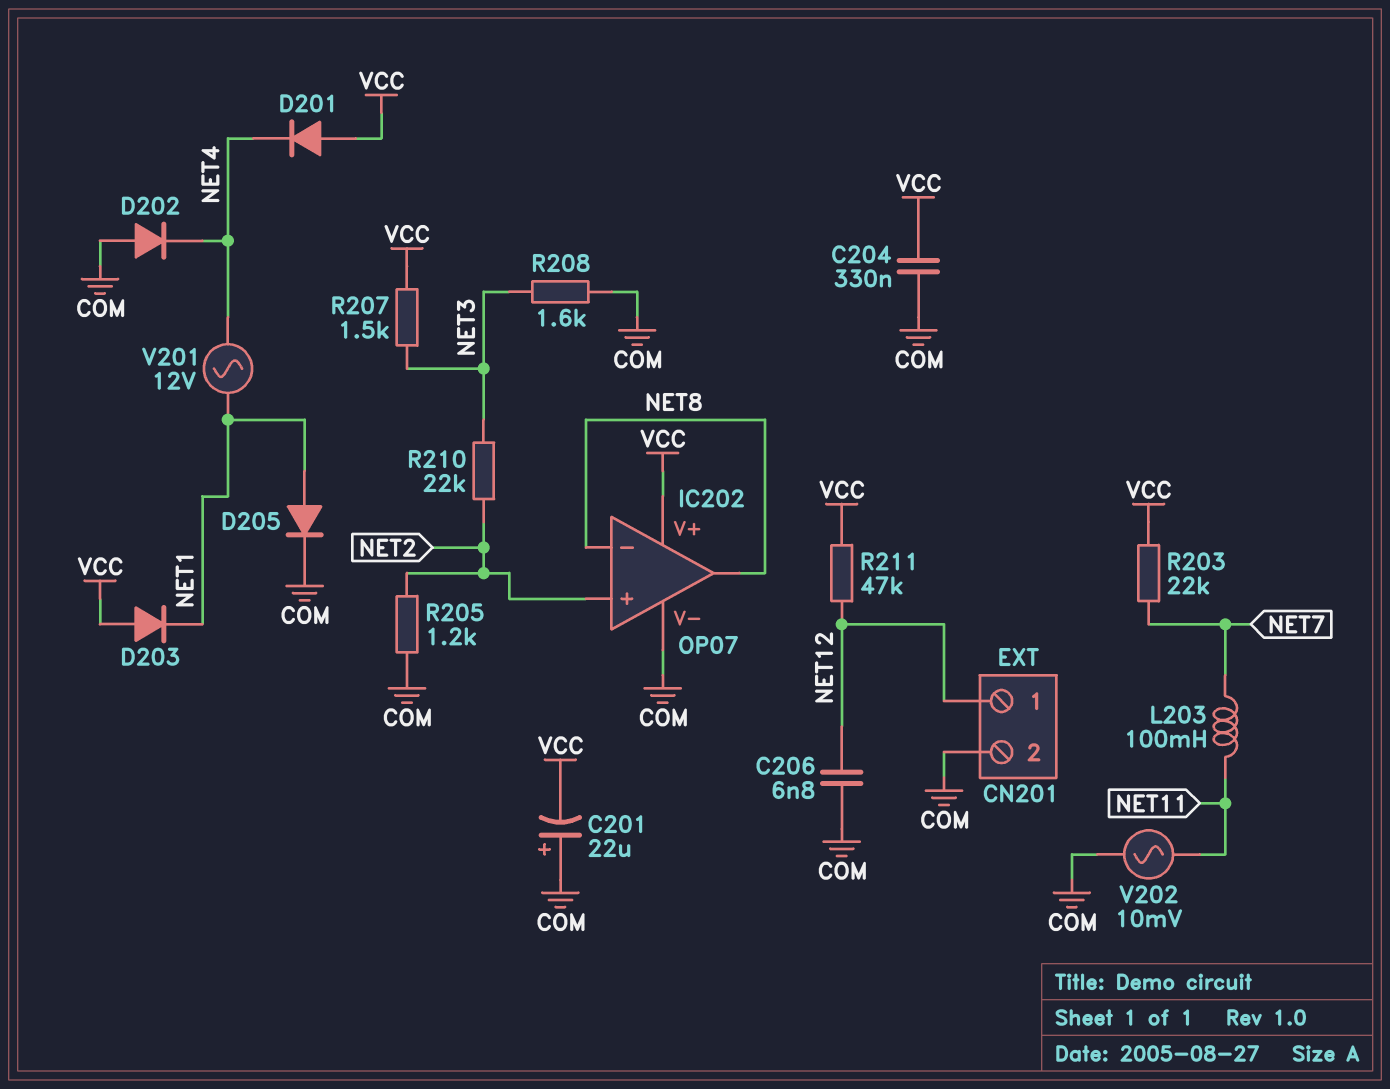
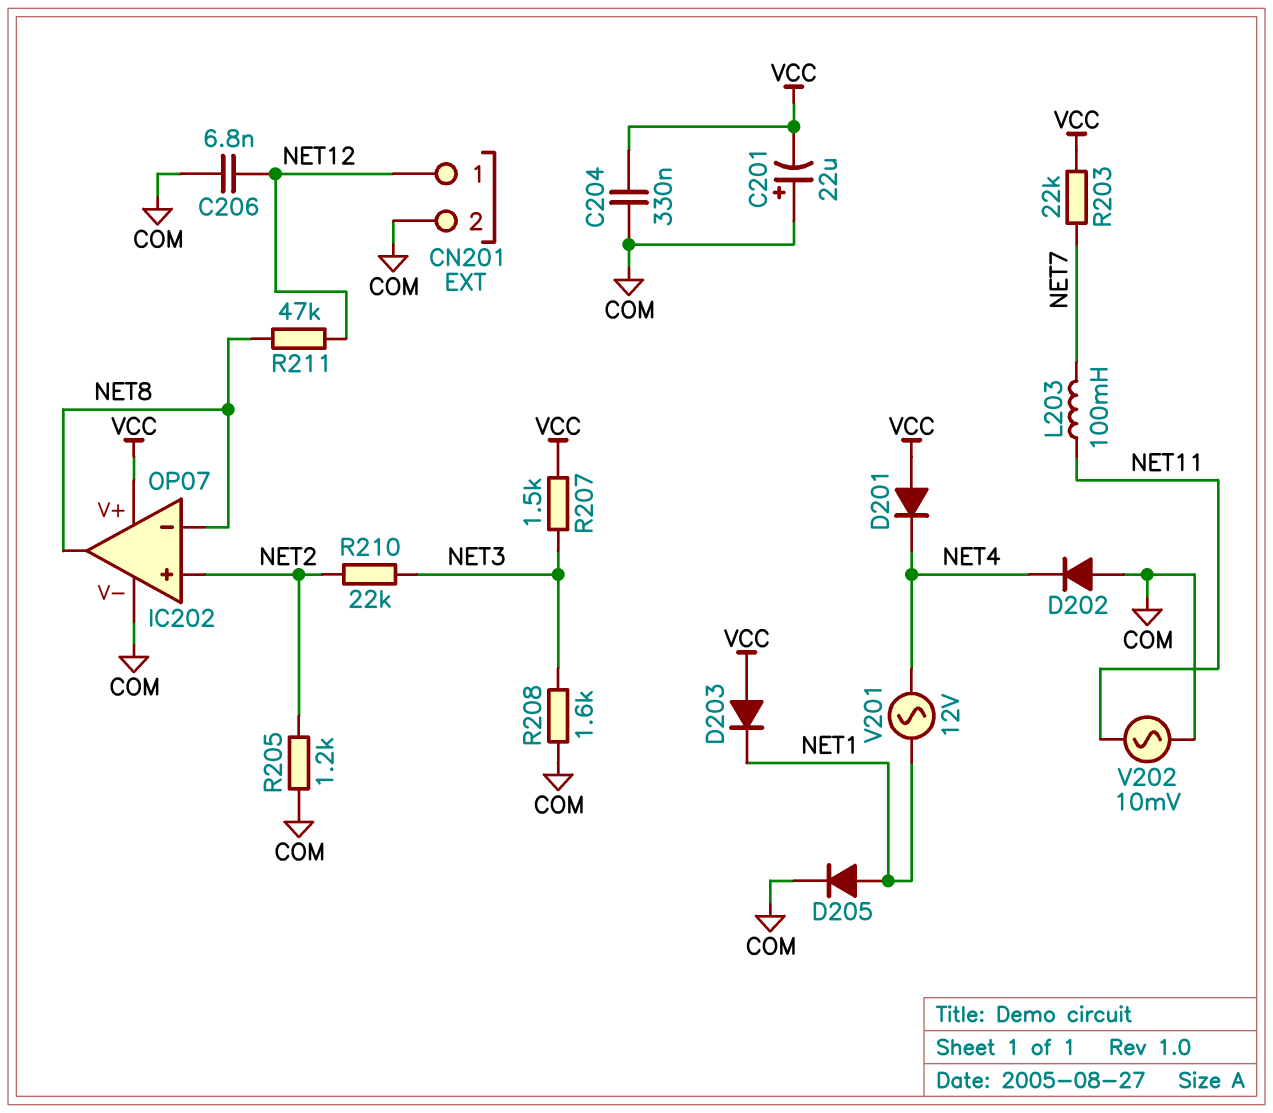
R211: 47k (NET12, VCC) -> 47k (NET8, NET12)

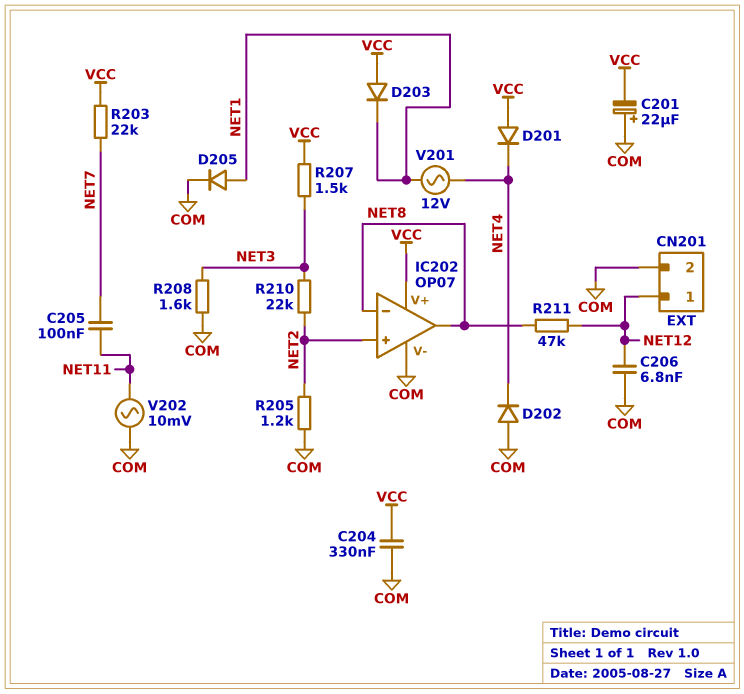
C205: none -> 100nF (NET7, NET11)
L203: 100mH (NET7, NET11) -> none

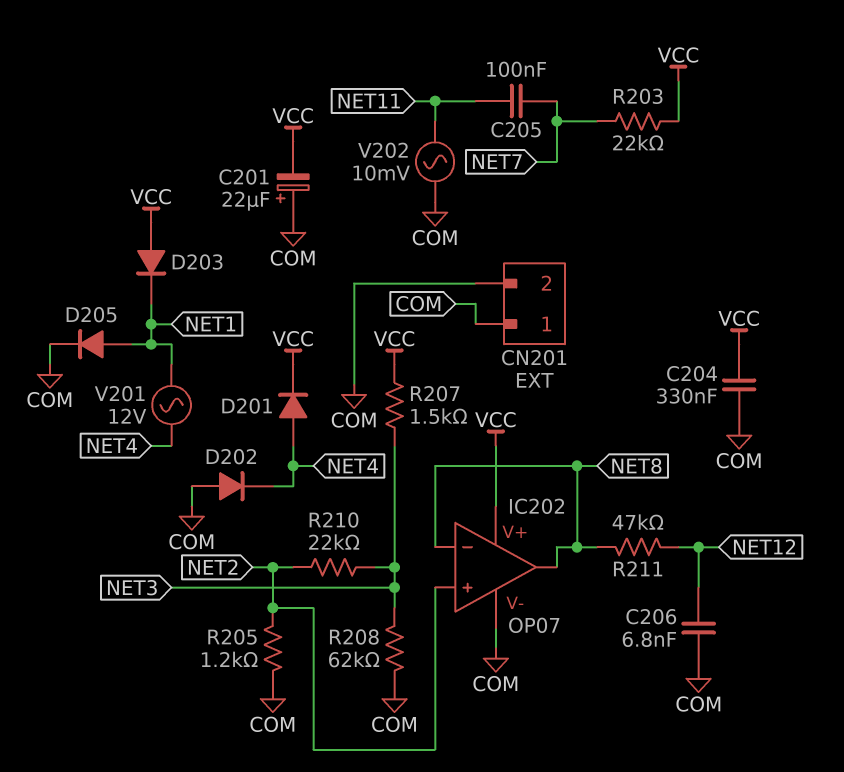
CN201 pin 1: NET12 -> COM
D201: diode (A VCC, K NET4) -> diode (A NET4, K VCC)
R208: 1.6k (COM, NET3) -> 62k (COM, NET3)

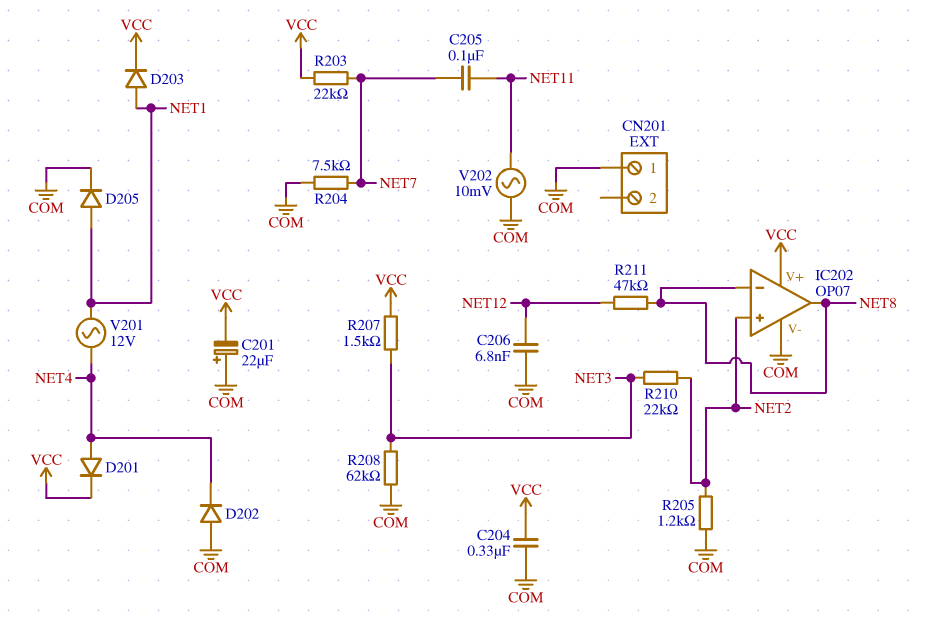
CN201 pin 2: COM -> none
D203: diode (A VCC, K NET1) -> diode (A NET1, K VCC)
R204: none -> 7.5k (COM, NET7)

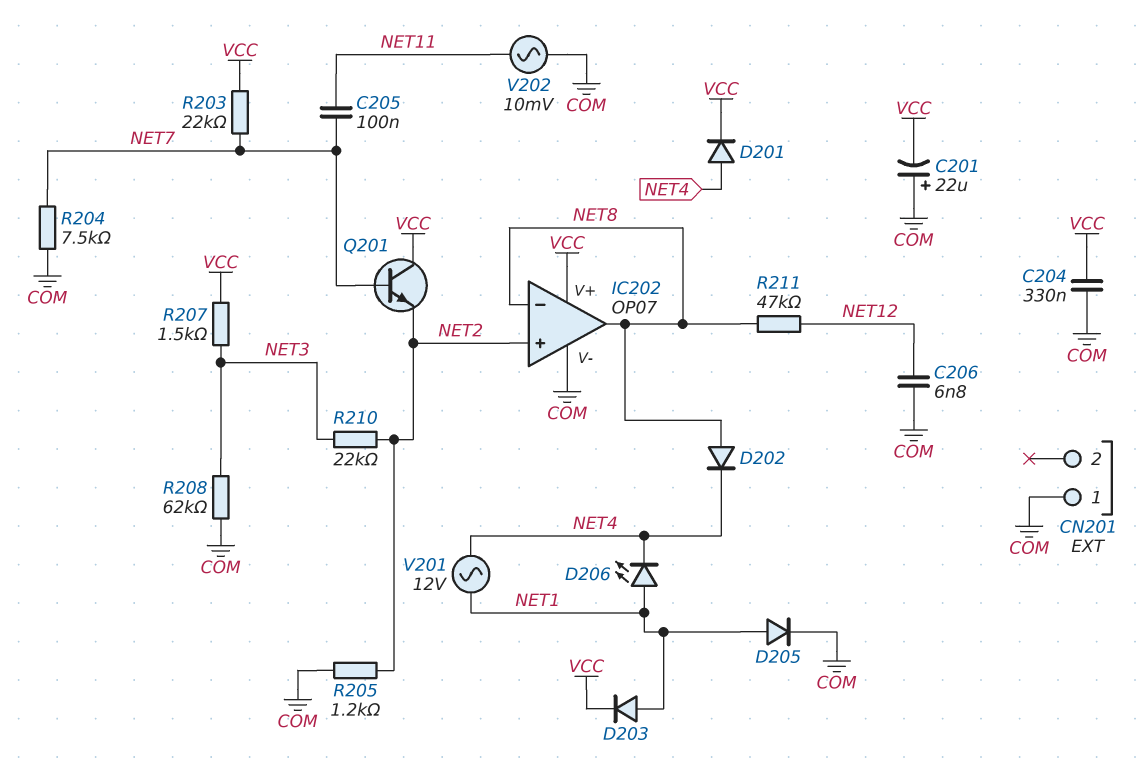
D202: diode (A COM, K NET4) -> diode (A NET8, K NET4)
D206: none -> LED (A NET1, K NET4)
Q201: none -> NPN (B NET7, C VCC, E NET2)

